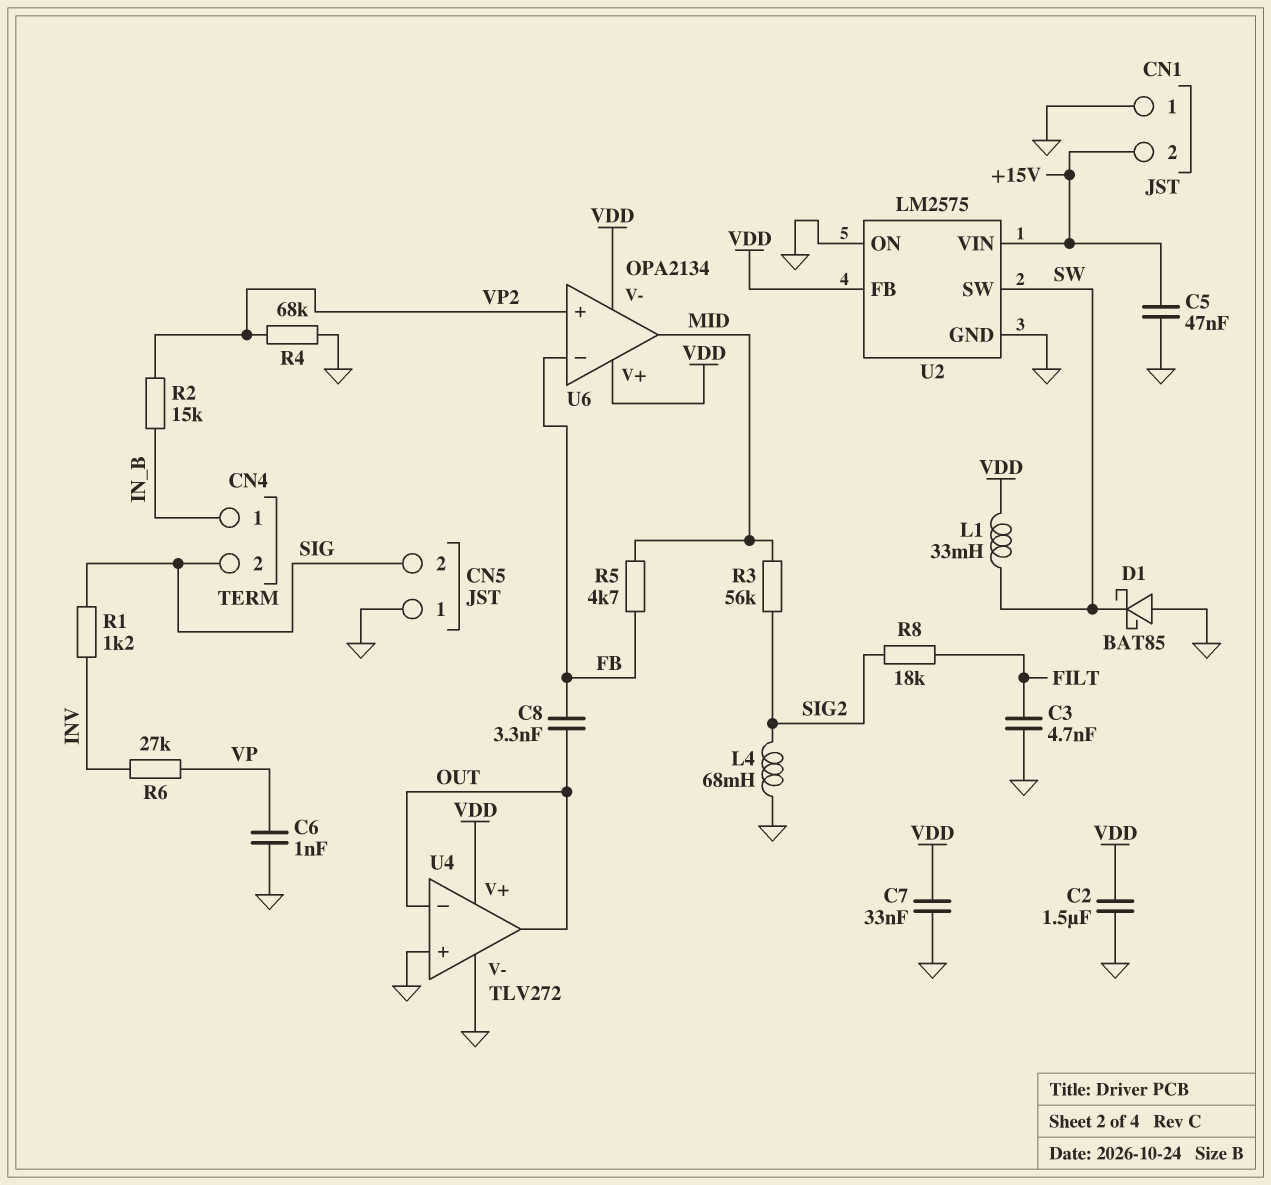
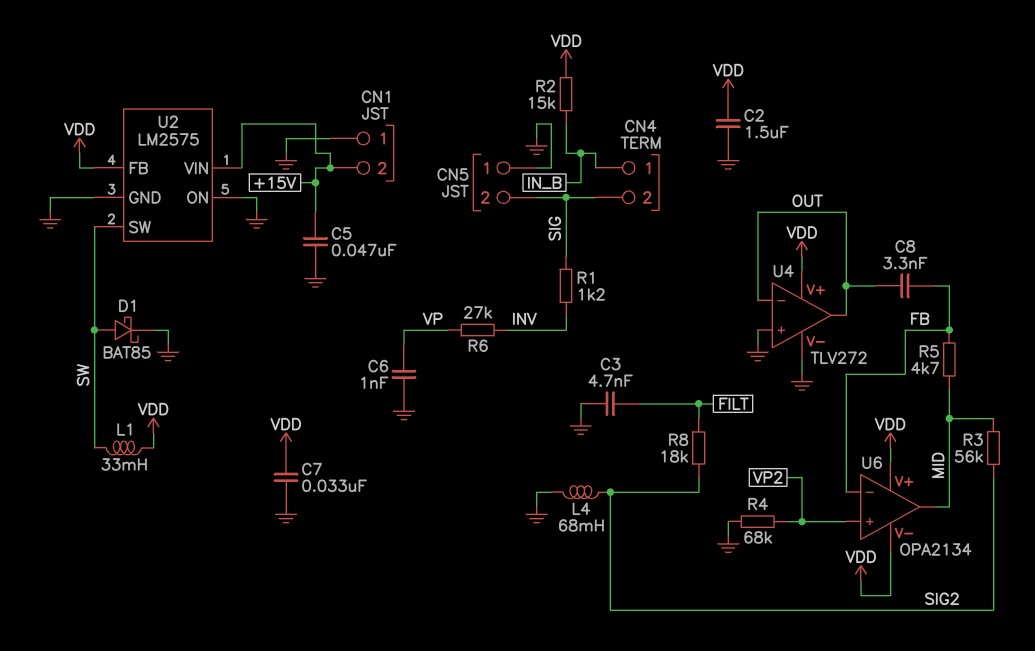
D1: schottky BAT85 (A GND, K SW) -> schottky BAT85 (A SW, K GND)
R2: 15k (IN_B, VP2) -> 15k (IN_B, VDD)

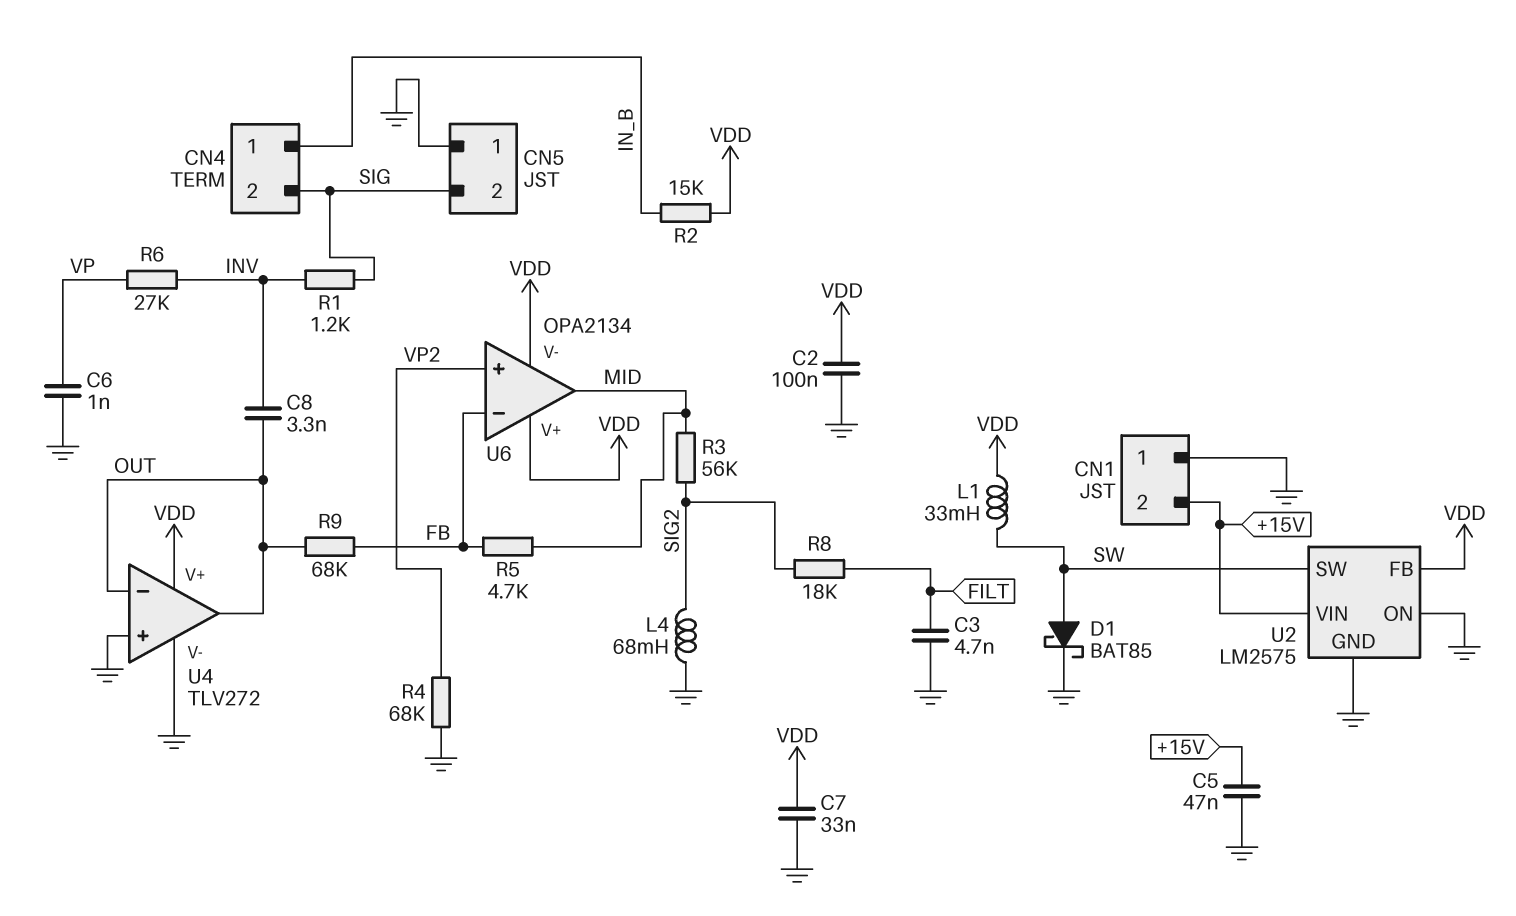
C2: 1.5uF (GND, VDD) -> 100nF (GND, VDD)
C8: 3.3nF (FB, OUT) -> 3.3nF (INV, OUT)
R9: none -> 68k (FB, OUT)

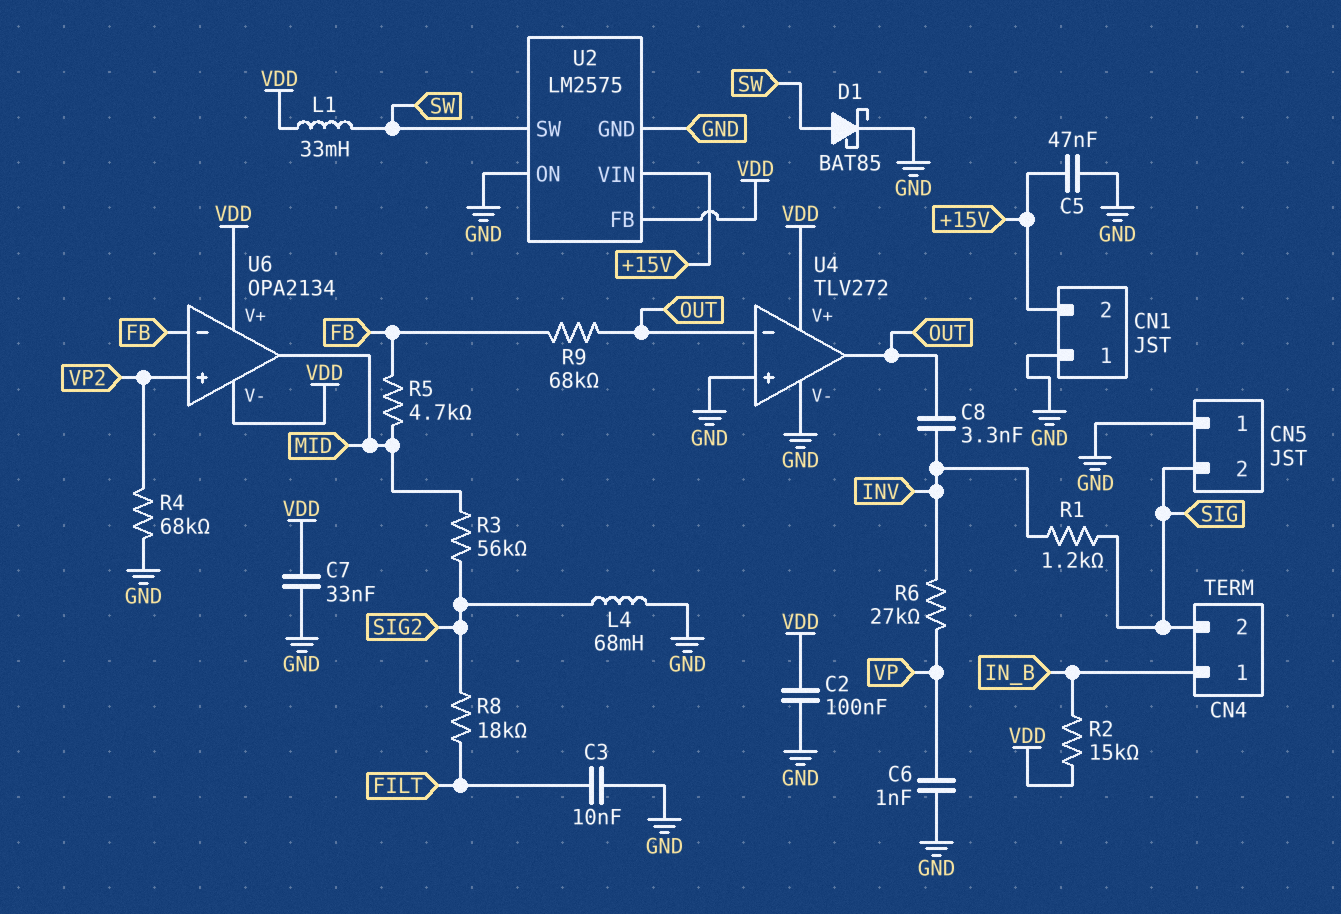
C3: 4.7nF (FILT, GND) -> 10nF (FILT, GND)

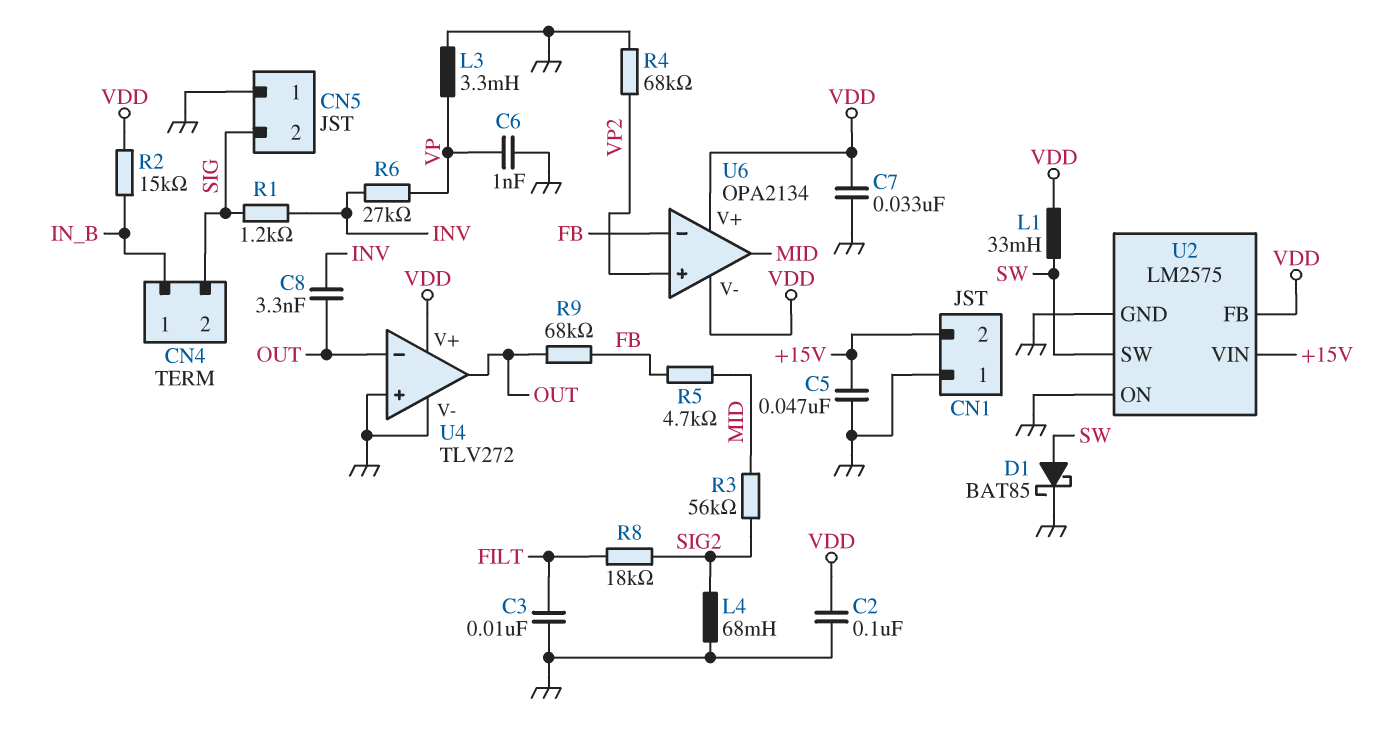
L3: none -> 3.3mH (GND, VP)

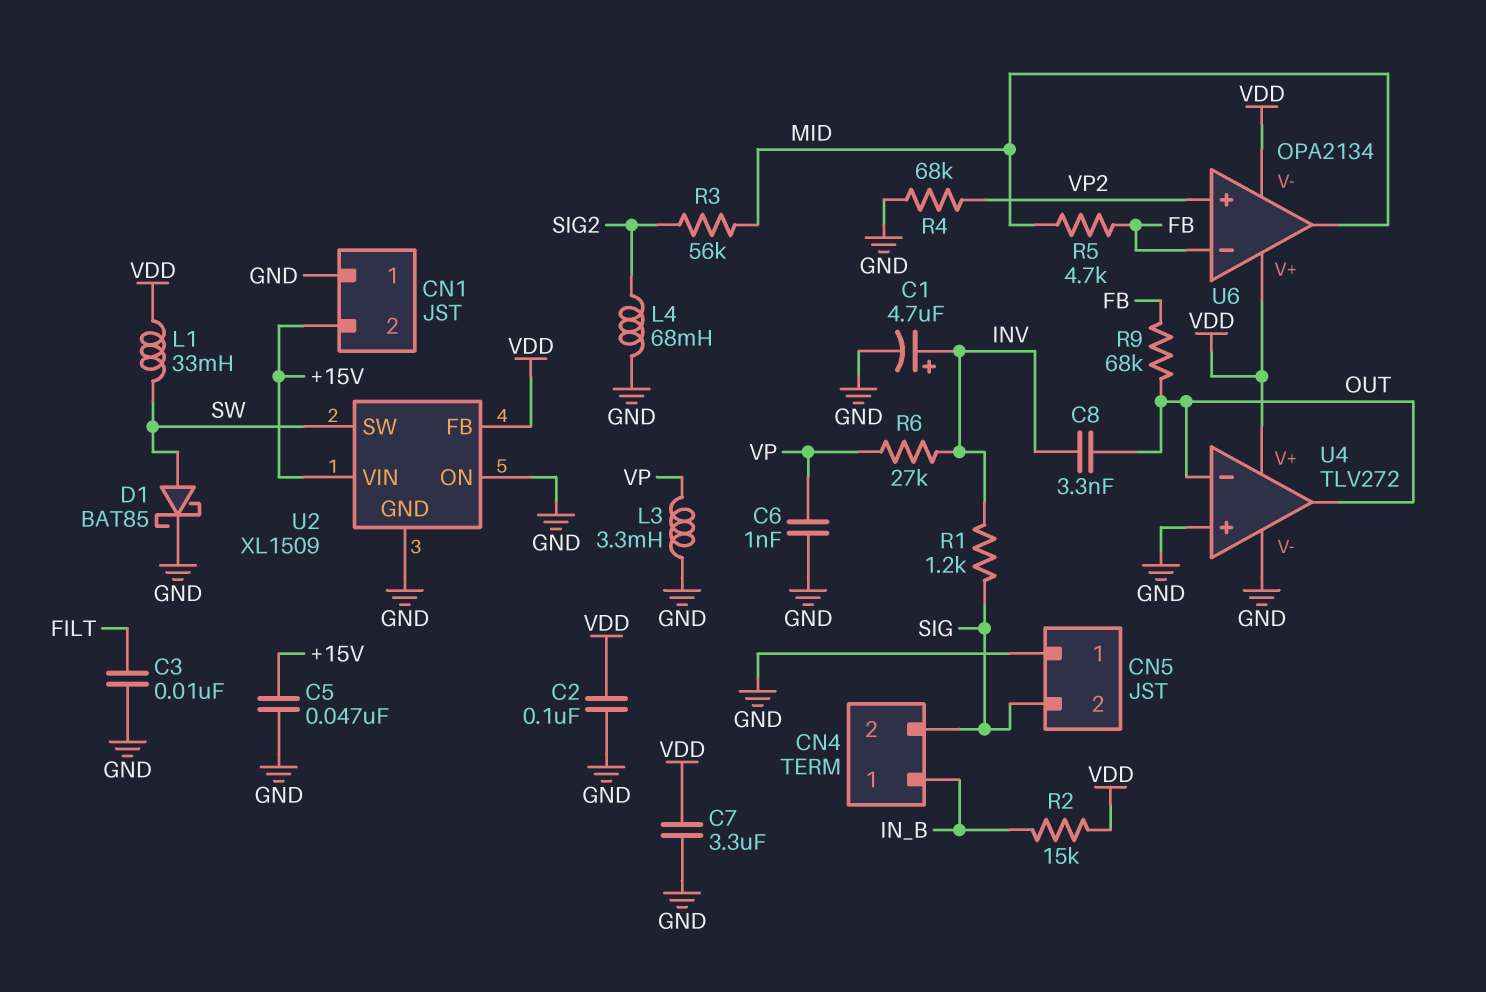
C1: none -> 4.7uF (plus INV, minus GND)
C7: 33nF (GND, VDD) -> 3.3uF (GND, VDD)
R8: 18k (FILT, SIG2) -> none
U2: LM2575 -> XL1509

